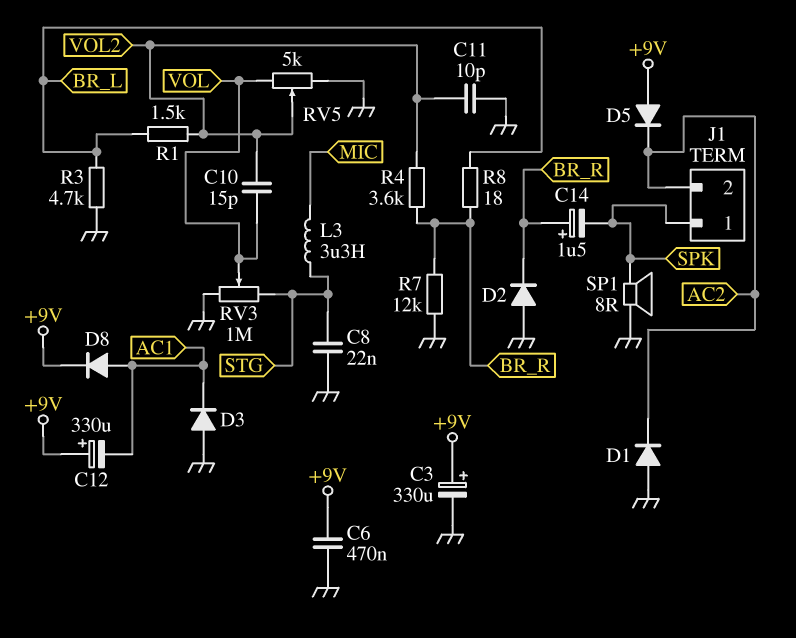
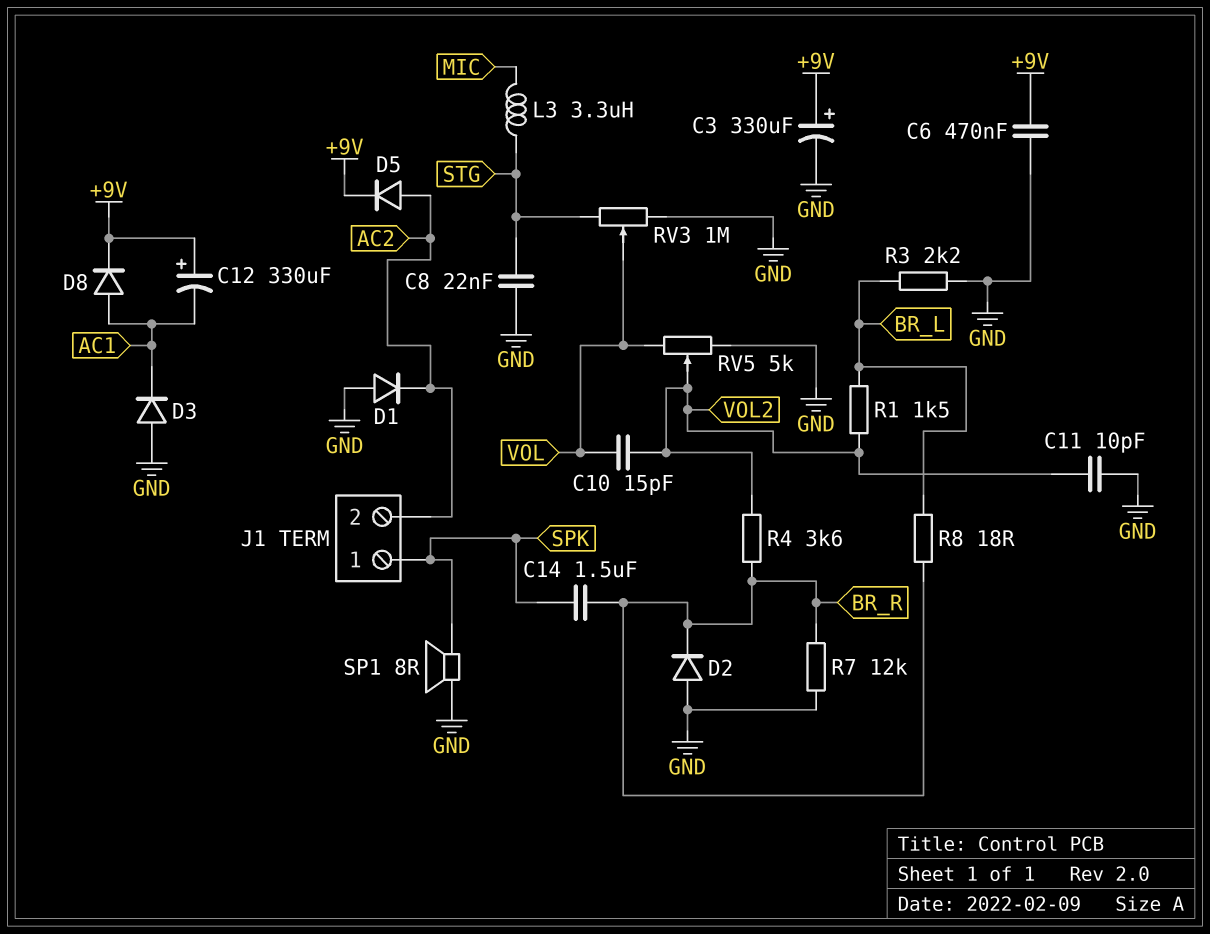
C14: 1.5uF (plus BR_R, minus SPK) -> 1.5uF (BR_R, SPK)
D5: diode (A +9V, K AC2) -> diode (A AC2, K +9V)
R3: 4.7k (BR_L, GND) -> 2.2k (BR_L, GND)

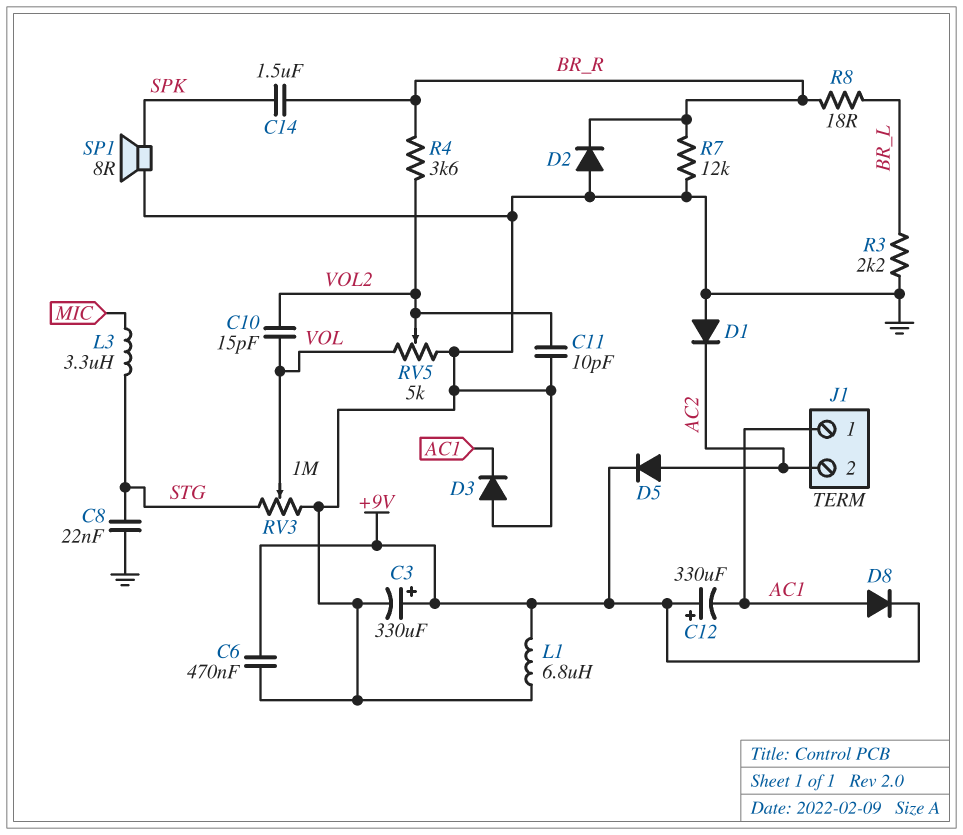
J1 pin 1: SPK -> AC1
L1: none -> 6.8uH (+9V, GND)
R1: 1.5k (BR_L, VOL2) -> none

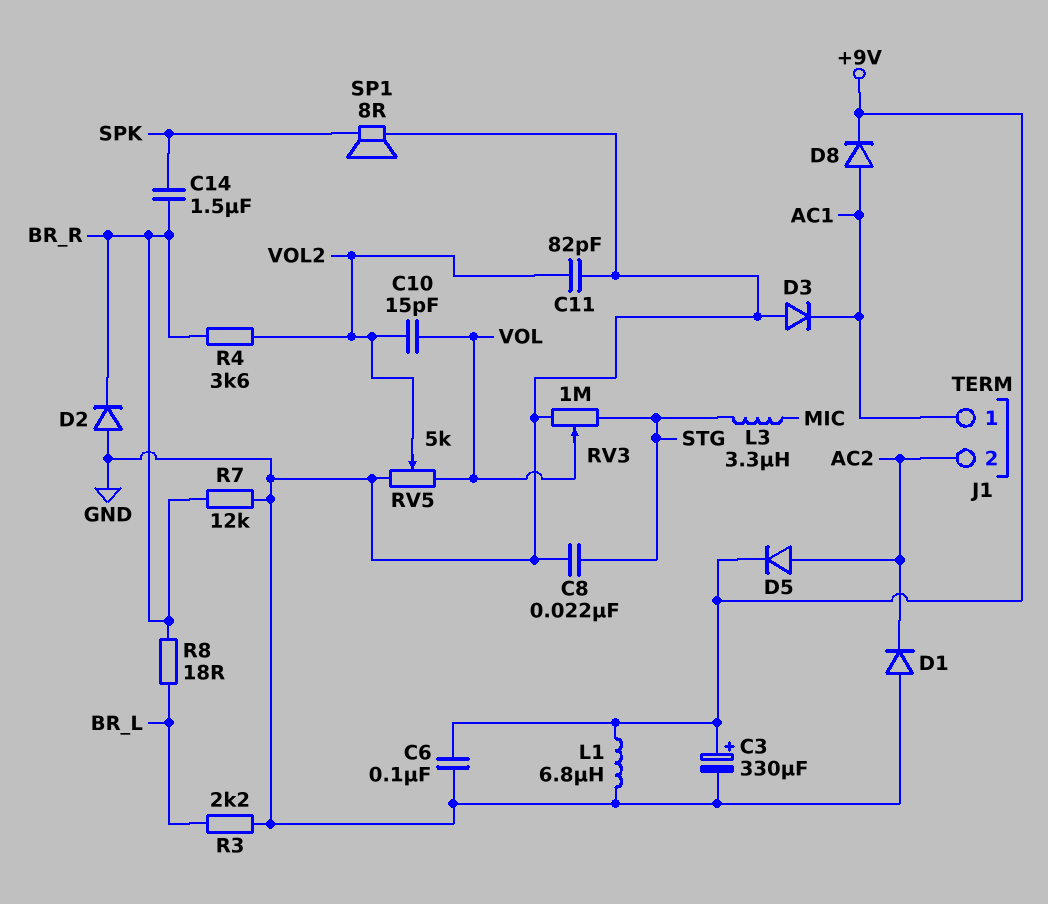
C6: 470nF (+9V, GND) -> 100nF (+9V, GND)
C11: 10pF (GND, VOL2) -> 82pF (GND, VOL2)
C12: 330uF (plus +9V, minus AC1) -> none

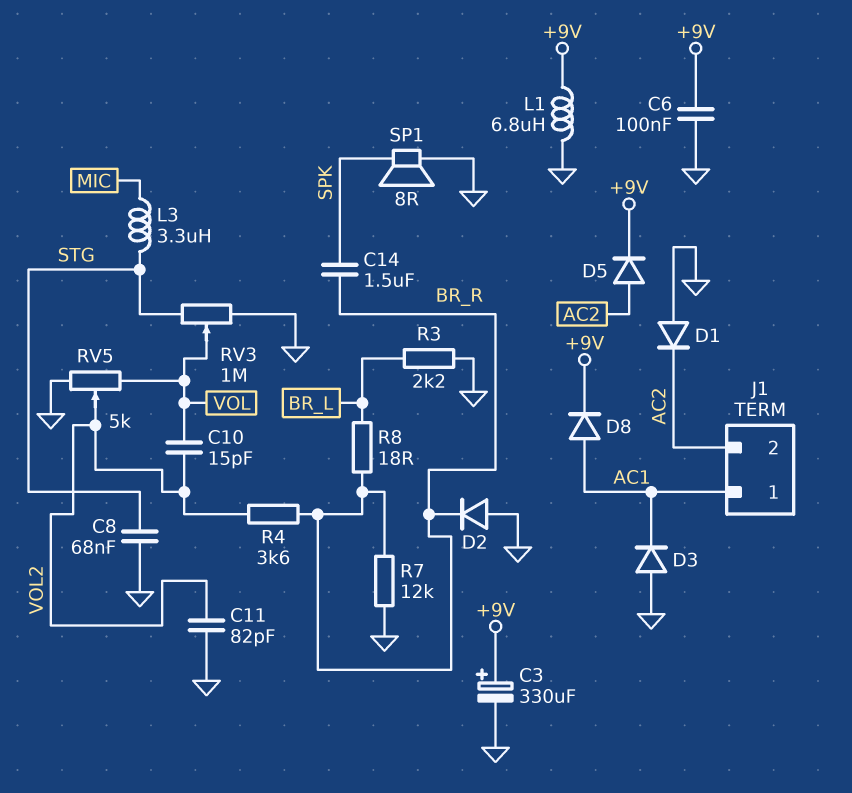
C8: 22nF (GND, STG) -> 68nF (GND, STG)

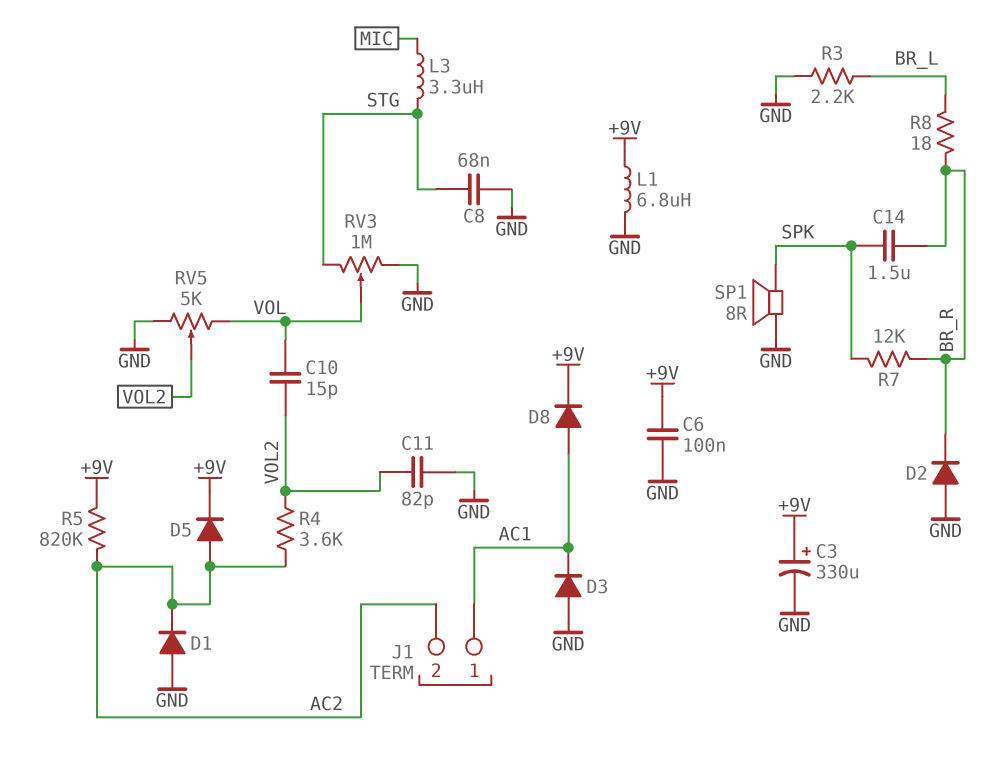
R4: 3.6k (BR_R, VOL2) -> 3.6k (AC2, VOL2)
R5: none -> 820k (+9V, AC2)
R7: 12k (BR_R, GND) -> 12k (BR_R, SPK)

